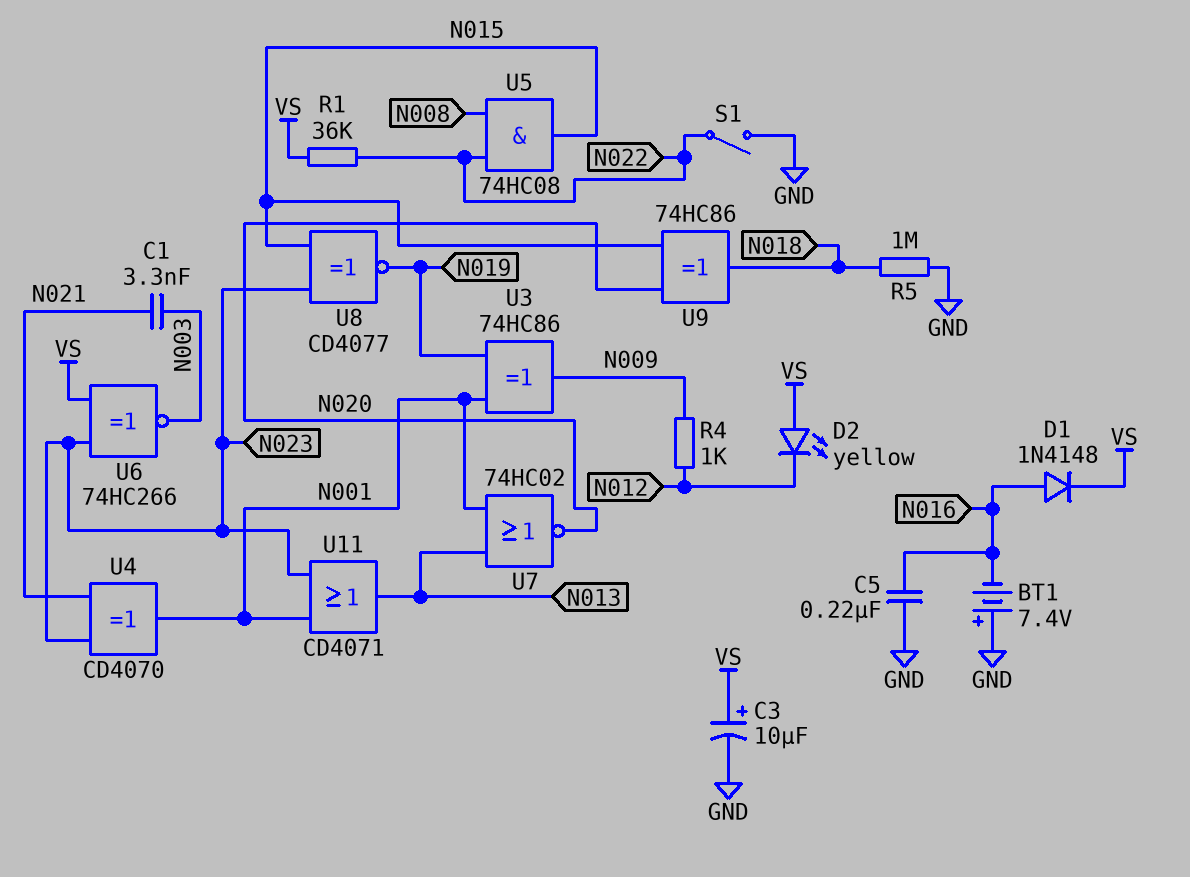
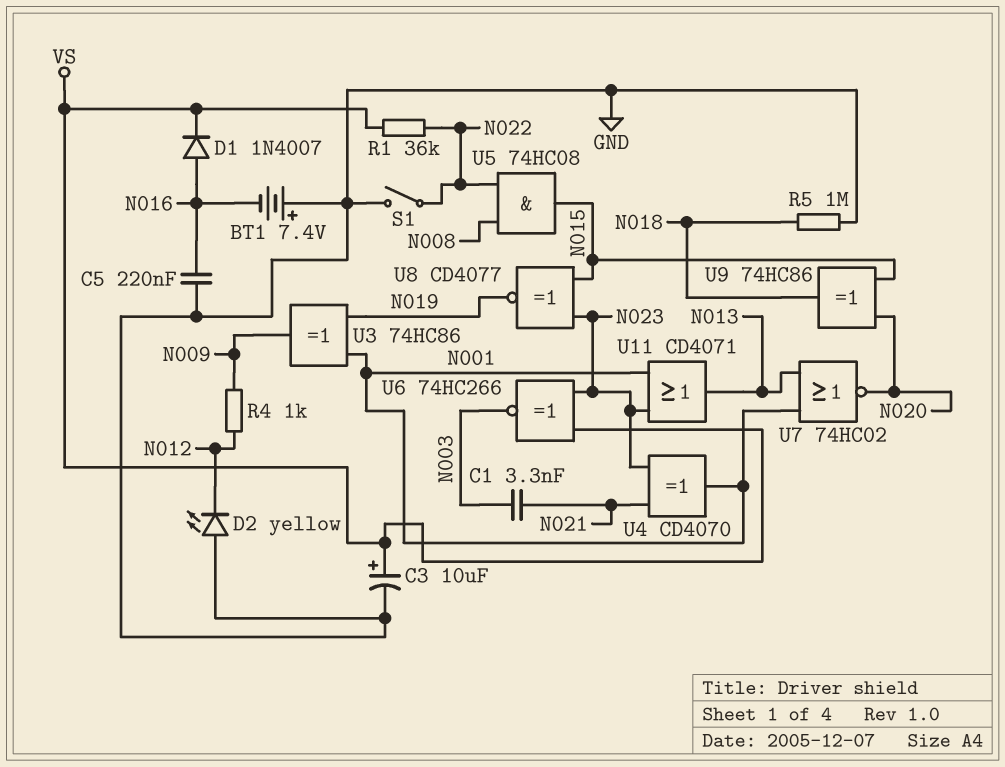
D1: diode 1N4148 (A N016, K VS) -> diode 1N4007 (A N016, K VS)
D2: LED yellow (A VS, K N012) -> LED yellow (A GND, K N012)

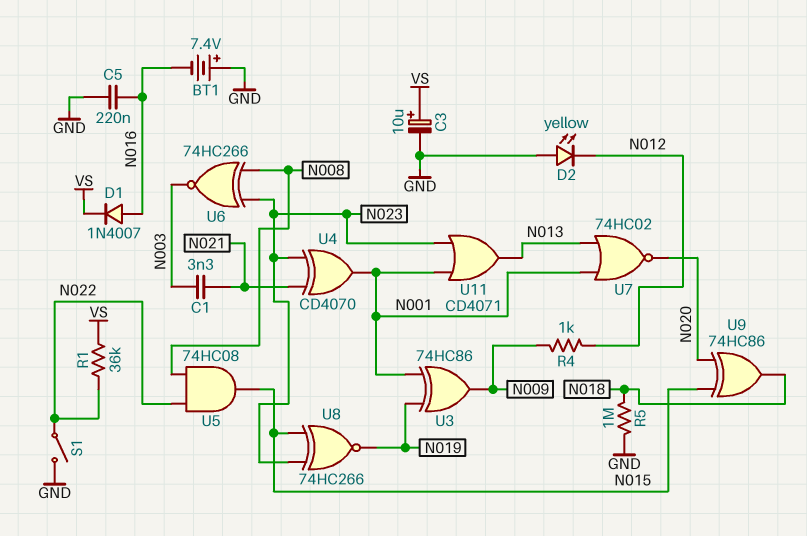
U6: XNOR 74HC266 (in N023, in VS, out N003) -> XNOR 74HC266 (in N008, in N023, out N003)
U8: XNOR CD4077 (in N015, in N023, out N019) -> XNOR 74HC266 (in N015, in N023, out N019)

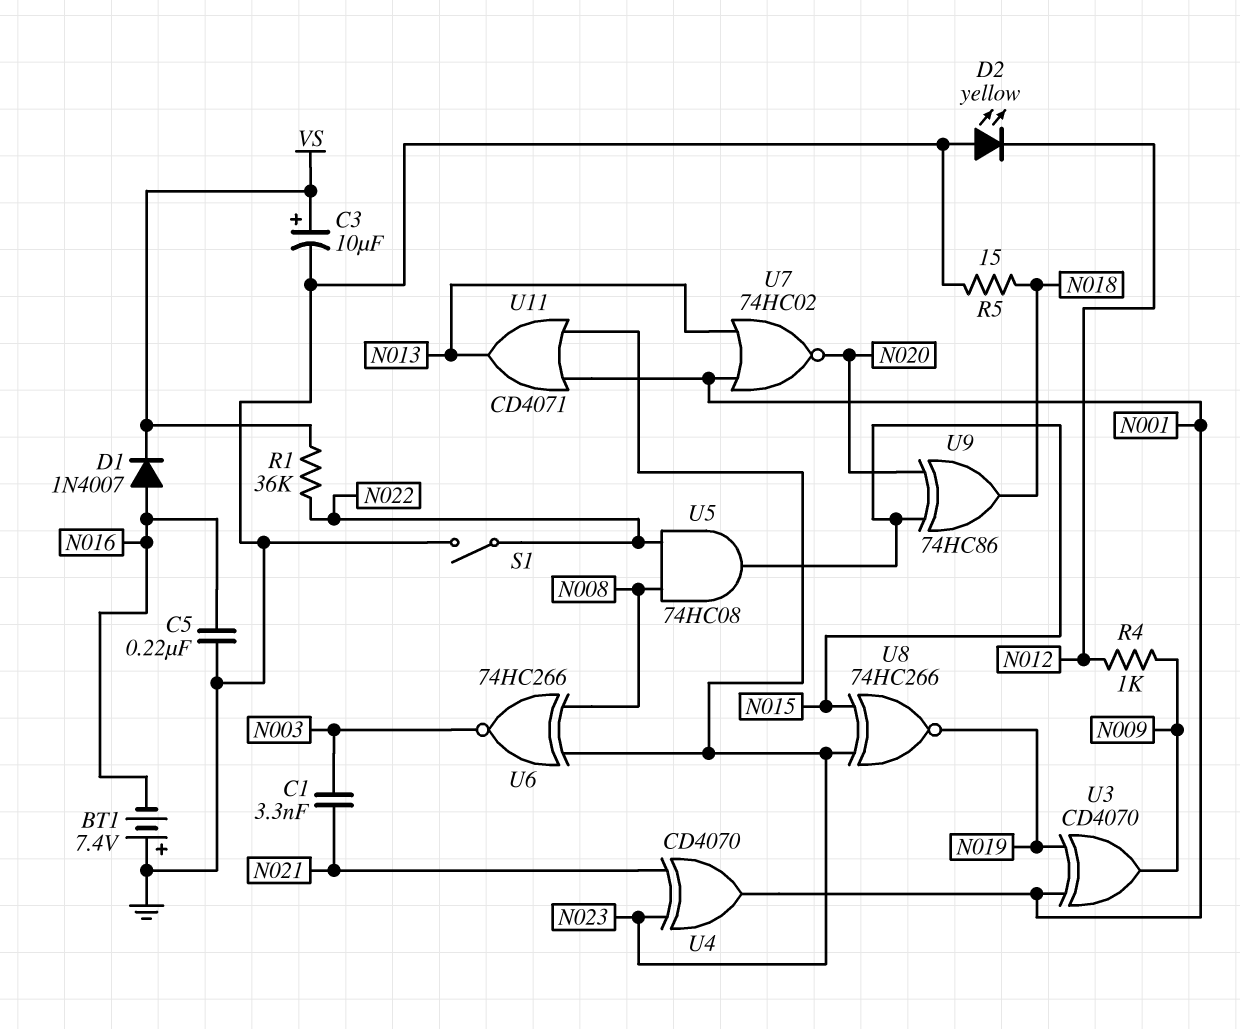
R5: 1M (GND, N018) -> 15 (GND, N018)
U3: XOR 74HC86 (in N001, in N019, out N009) -> XOR CD4070 (in N001, in N019, out N009)

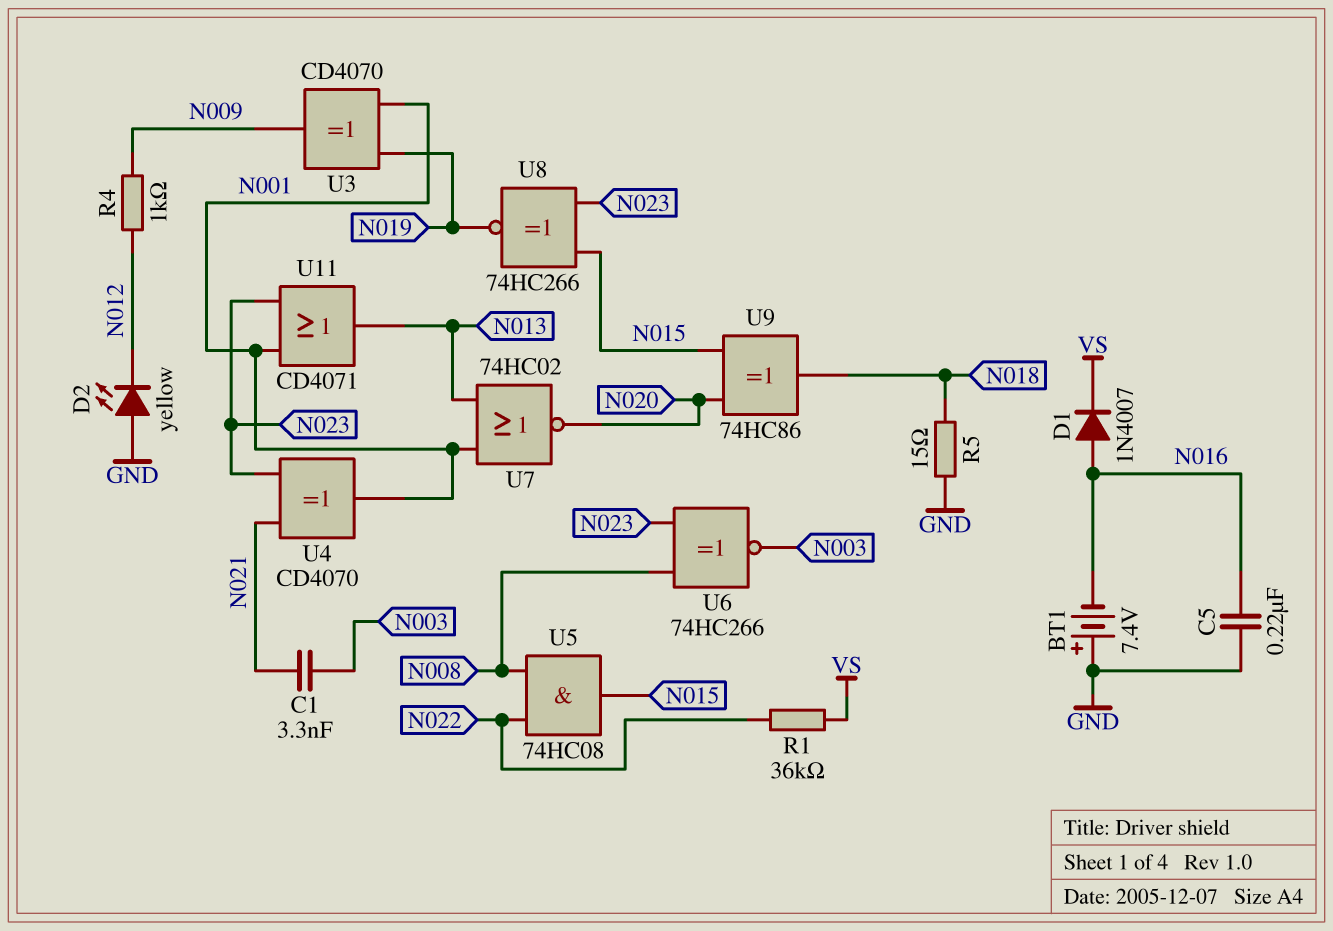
C3: 10uF (plus VS, minus GND) -> none
S1: switch (GND, N022) -> none

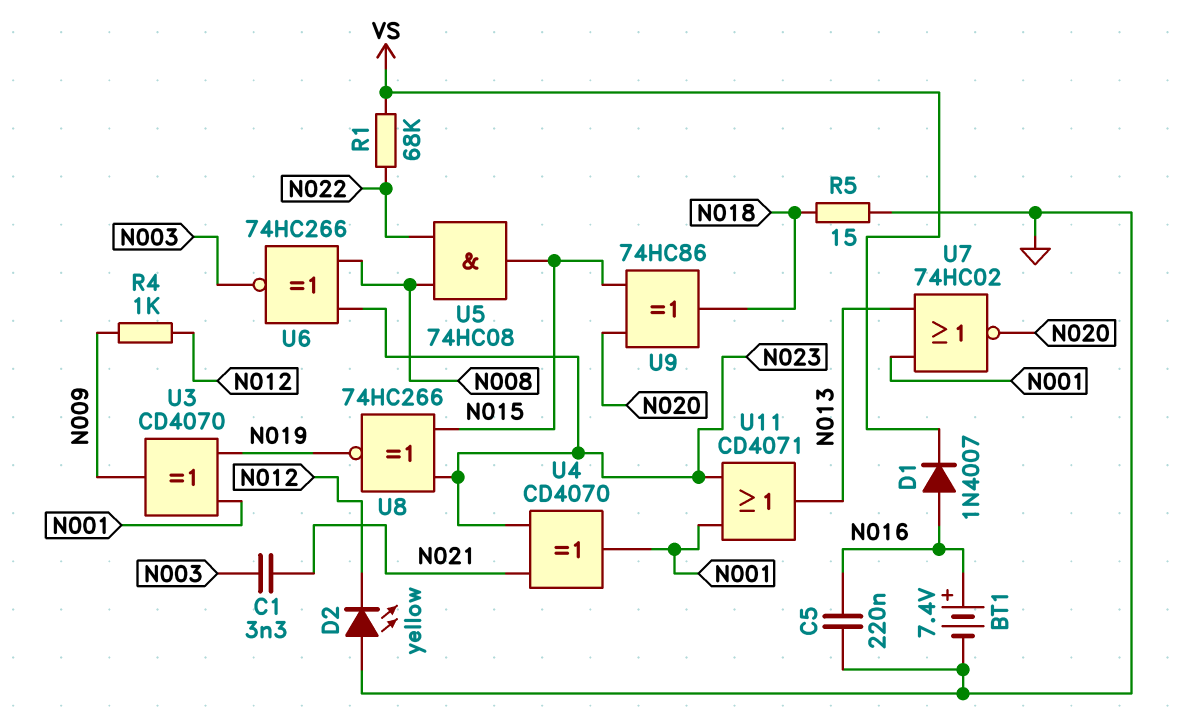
BT1: 7.4V (plus GND, minus N016) -> 7.4V (plus N016, minus GND)
R1: 36k (N022, VS) -> 68k (N022, VS)

